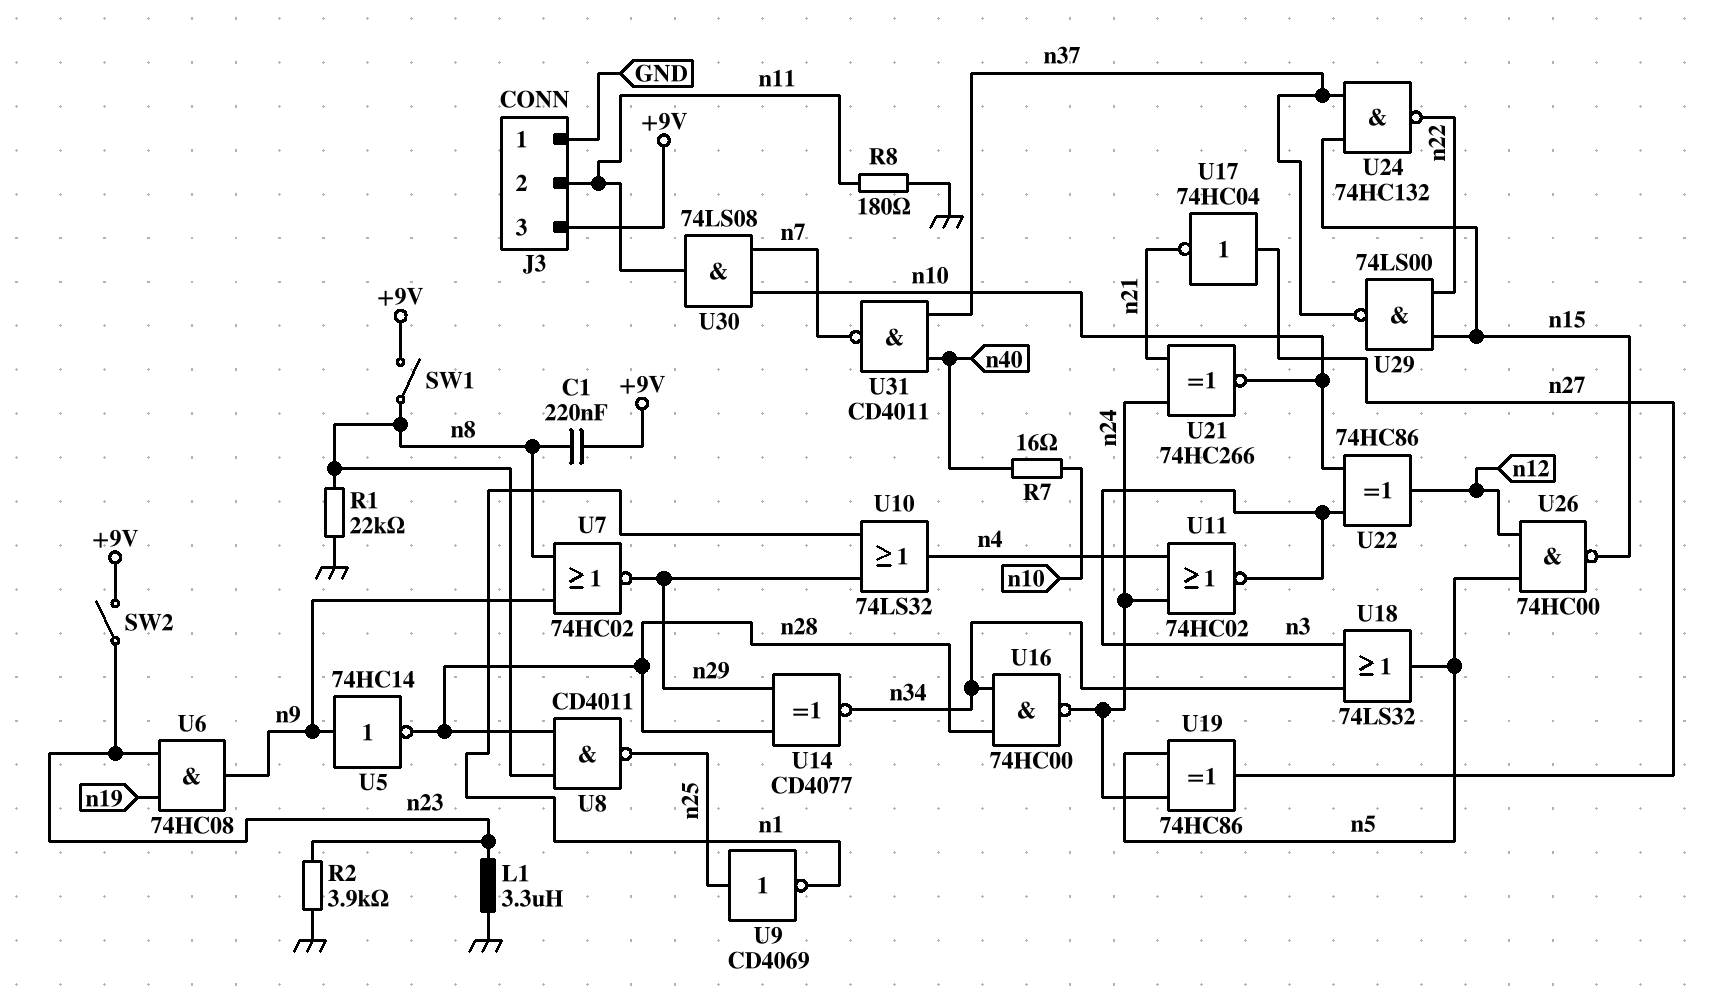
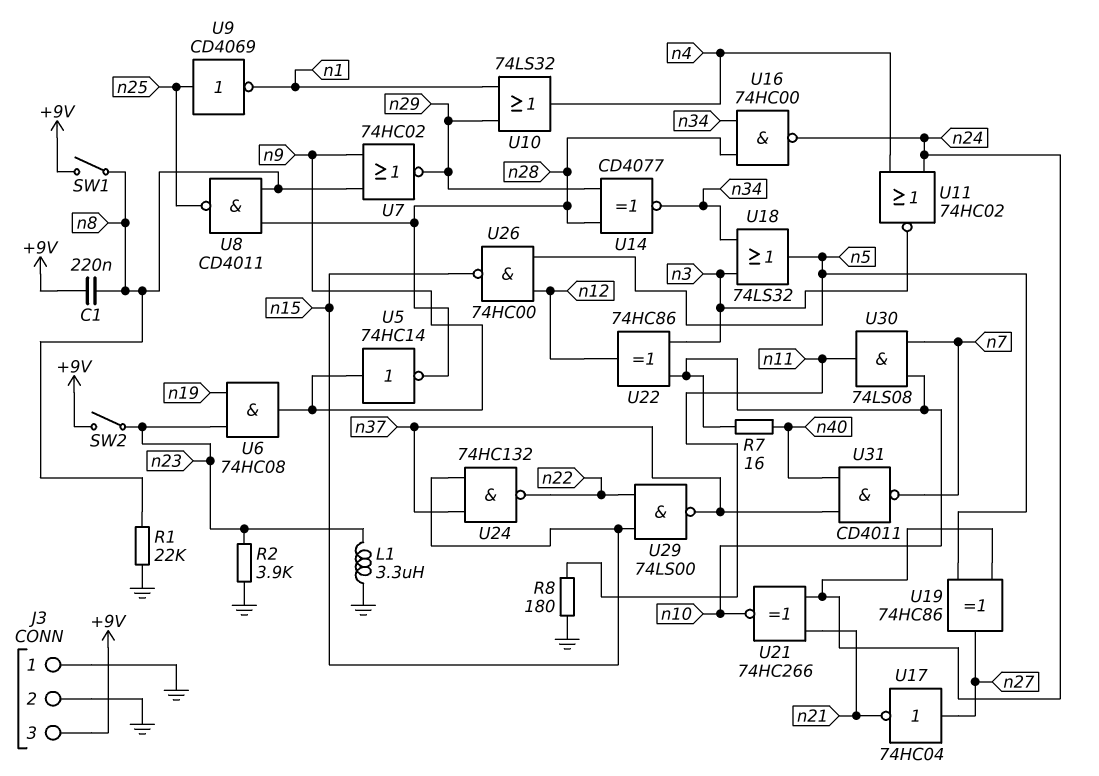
J3 pin 2: n11 -> GND

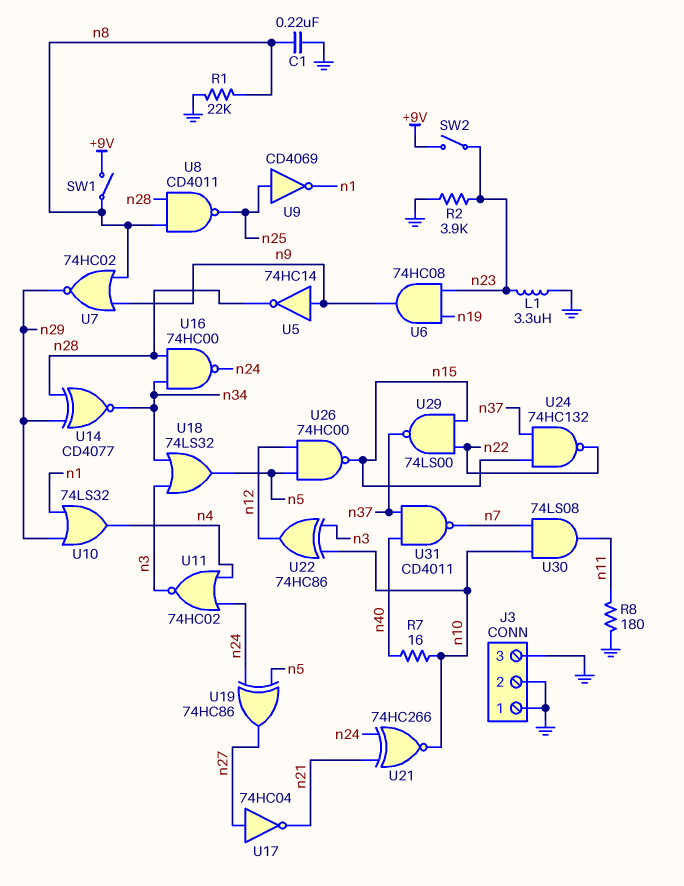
C1: 220nF (+9V, n8) -> 220nF (GND, n8)
J3 pin 3: +9V -> GND

